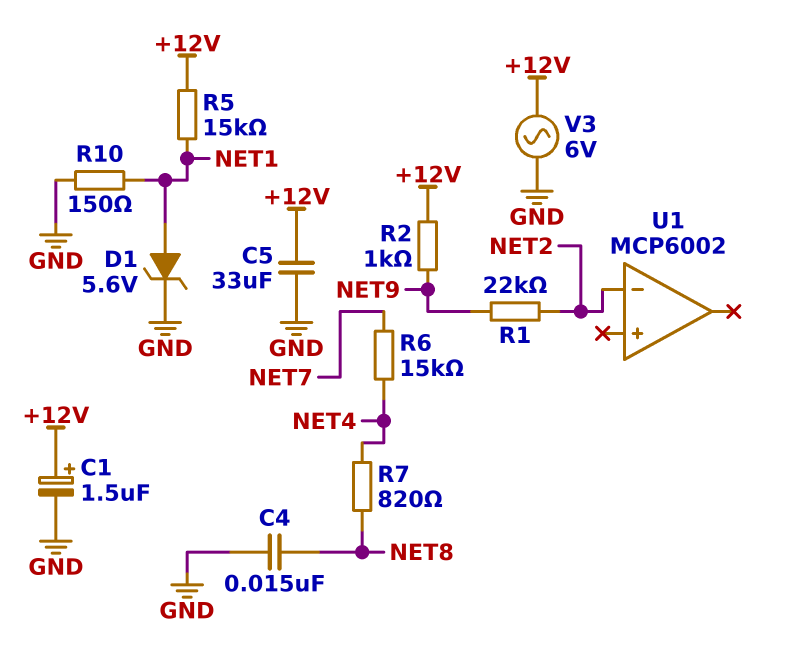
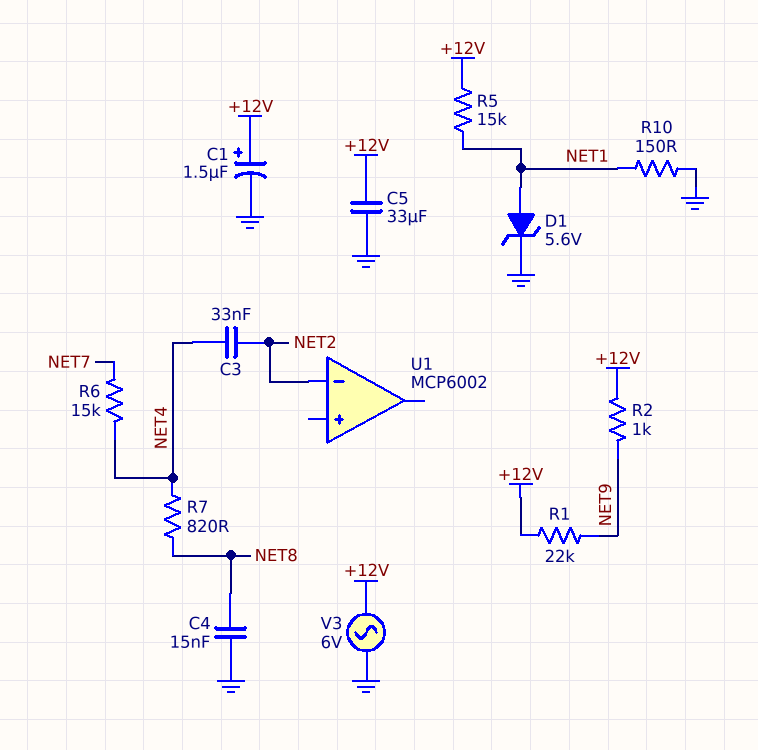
C3: none -> 33nF (NET2, NET4)
R1: 22k (NET2, NET9) -> 22k (+12V, NET9)

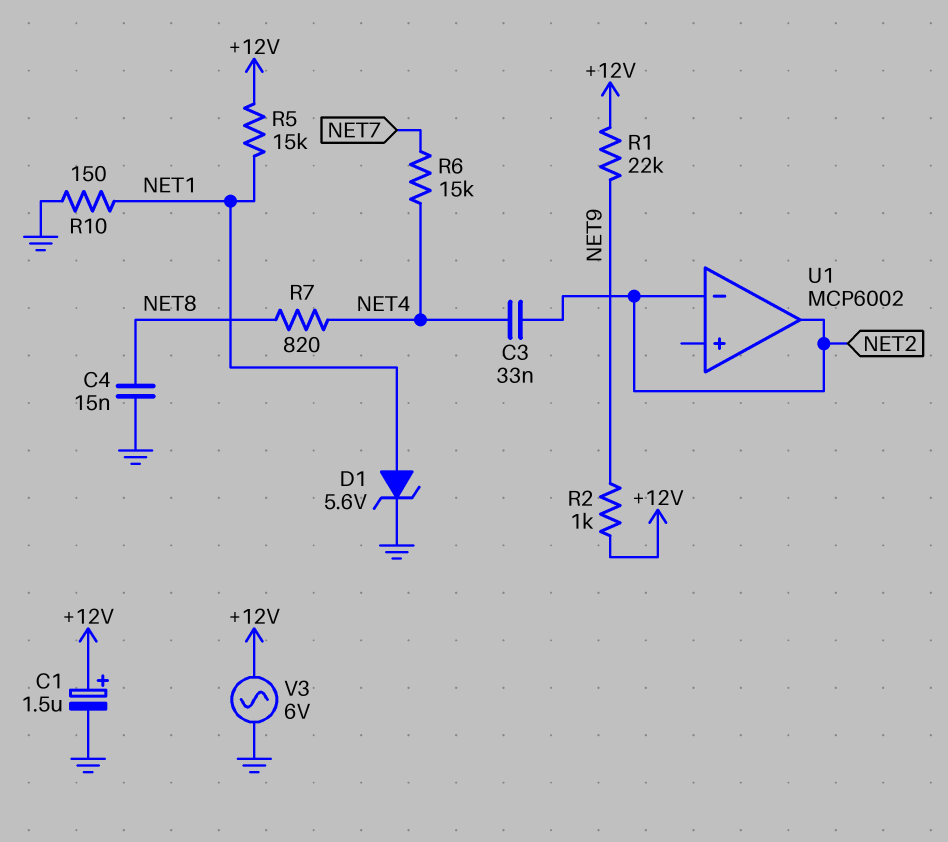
C5: 33uF (+12V, GND) -> none
U1 pin out: none -> NET2

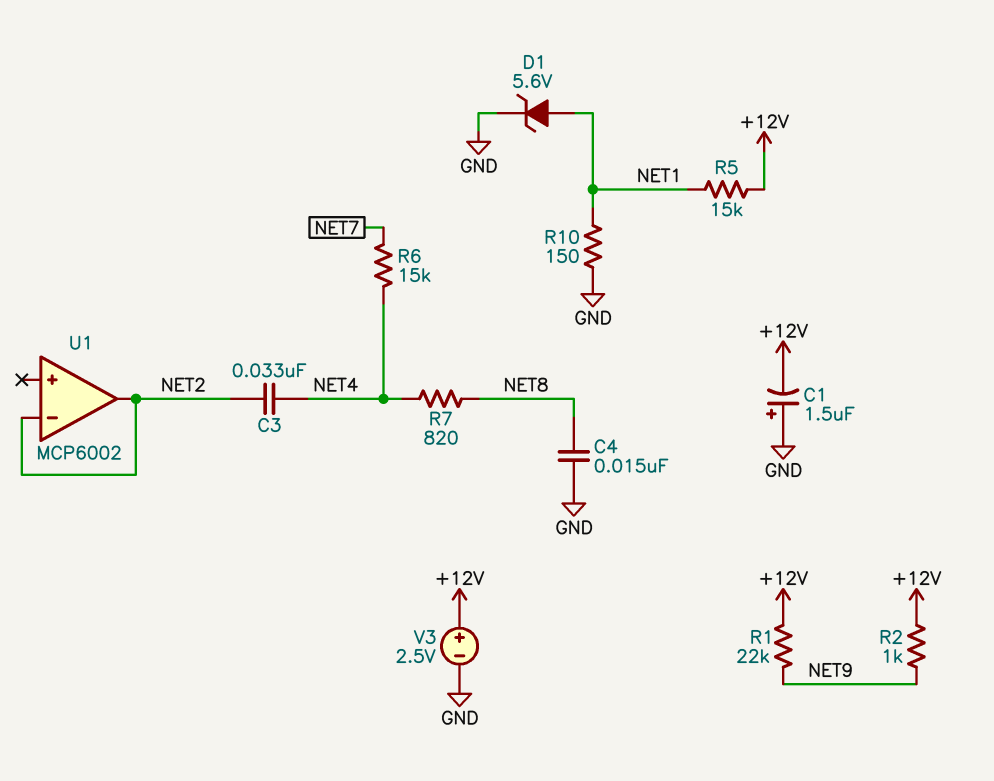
C1: 1.5uF (plus +12V, minus GND) -> 1.5uF (plus GND, minus +12V)
V3: AC 6V (+12V, GND) -> 2.5V (plus +12V, minus GND)

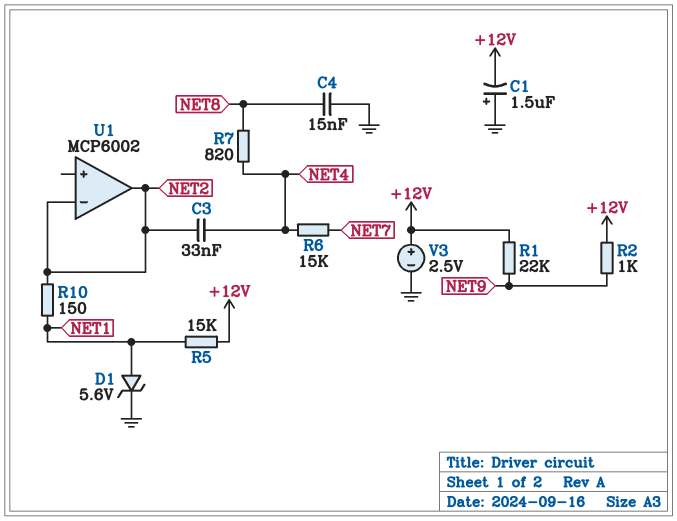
R10: 150 (GND, NET1) -> 150 (NET1, NET2)

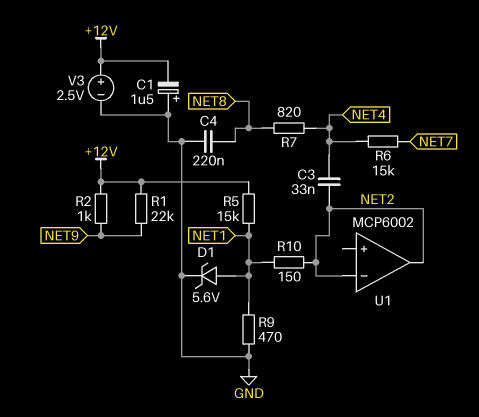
C4: 15nF (GND, NET8) -> 220nF (GND, NET8)
R9: none -> 470 (GND, NET1)

